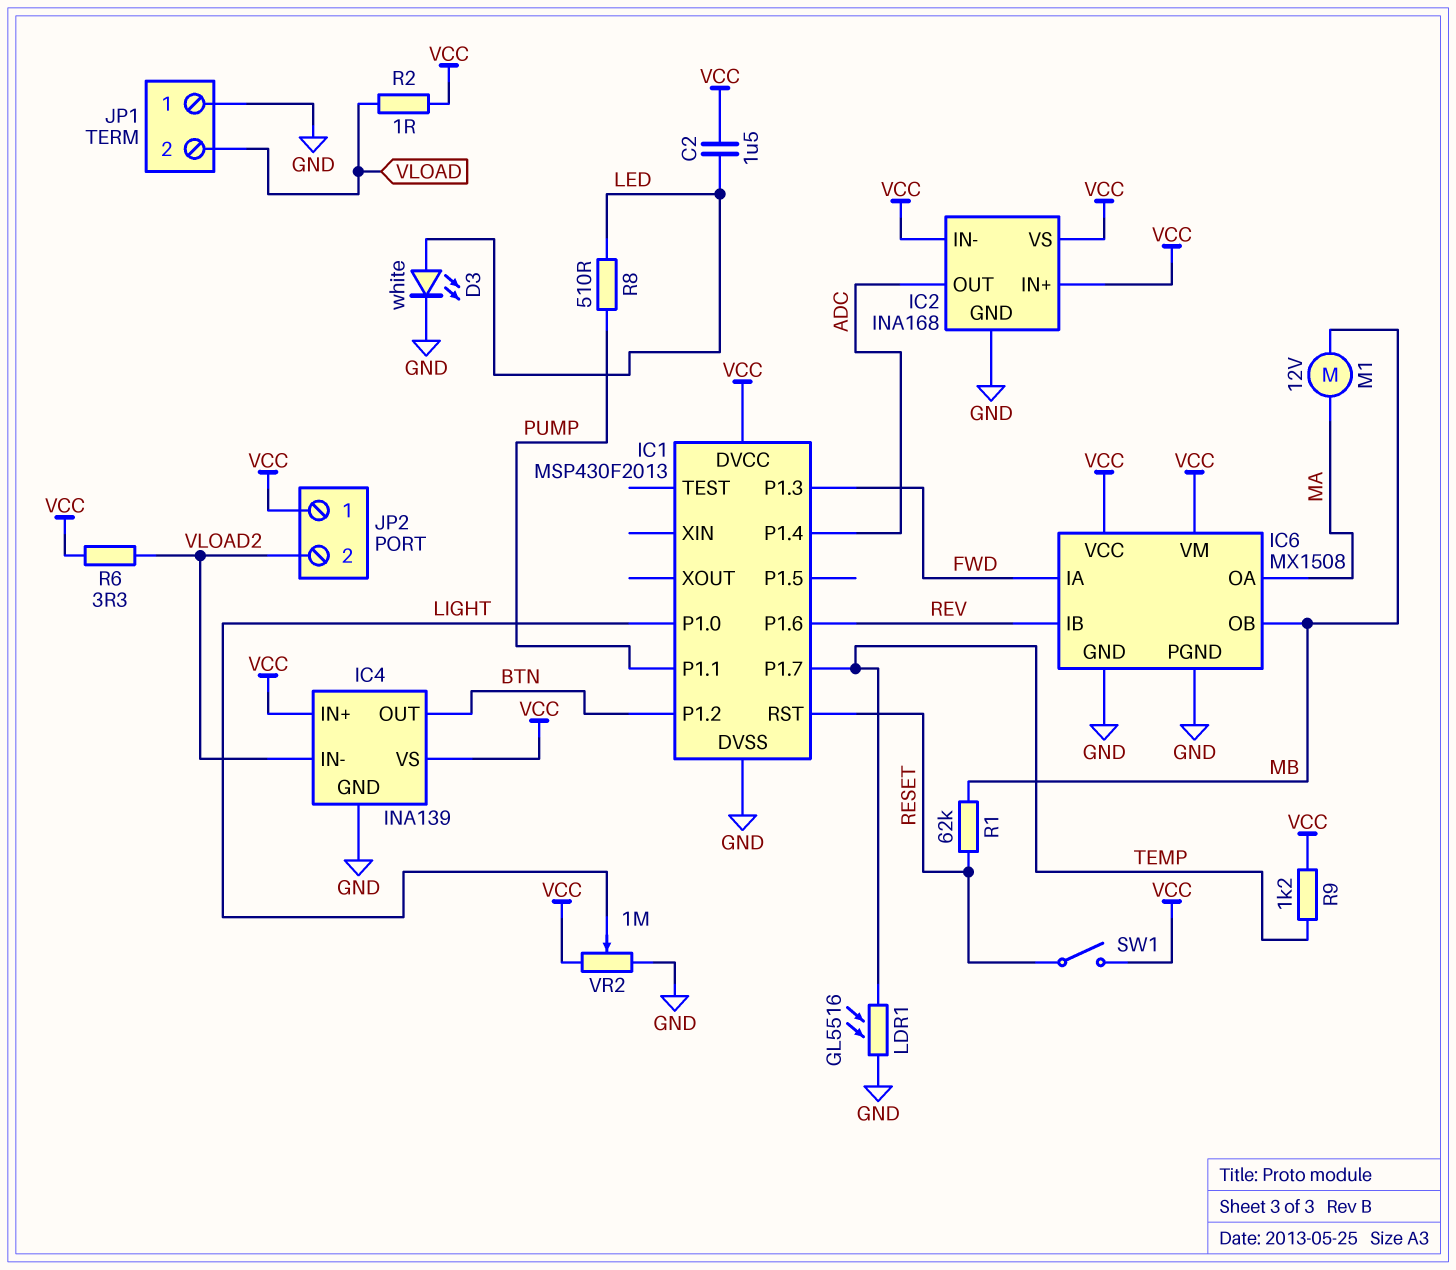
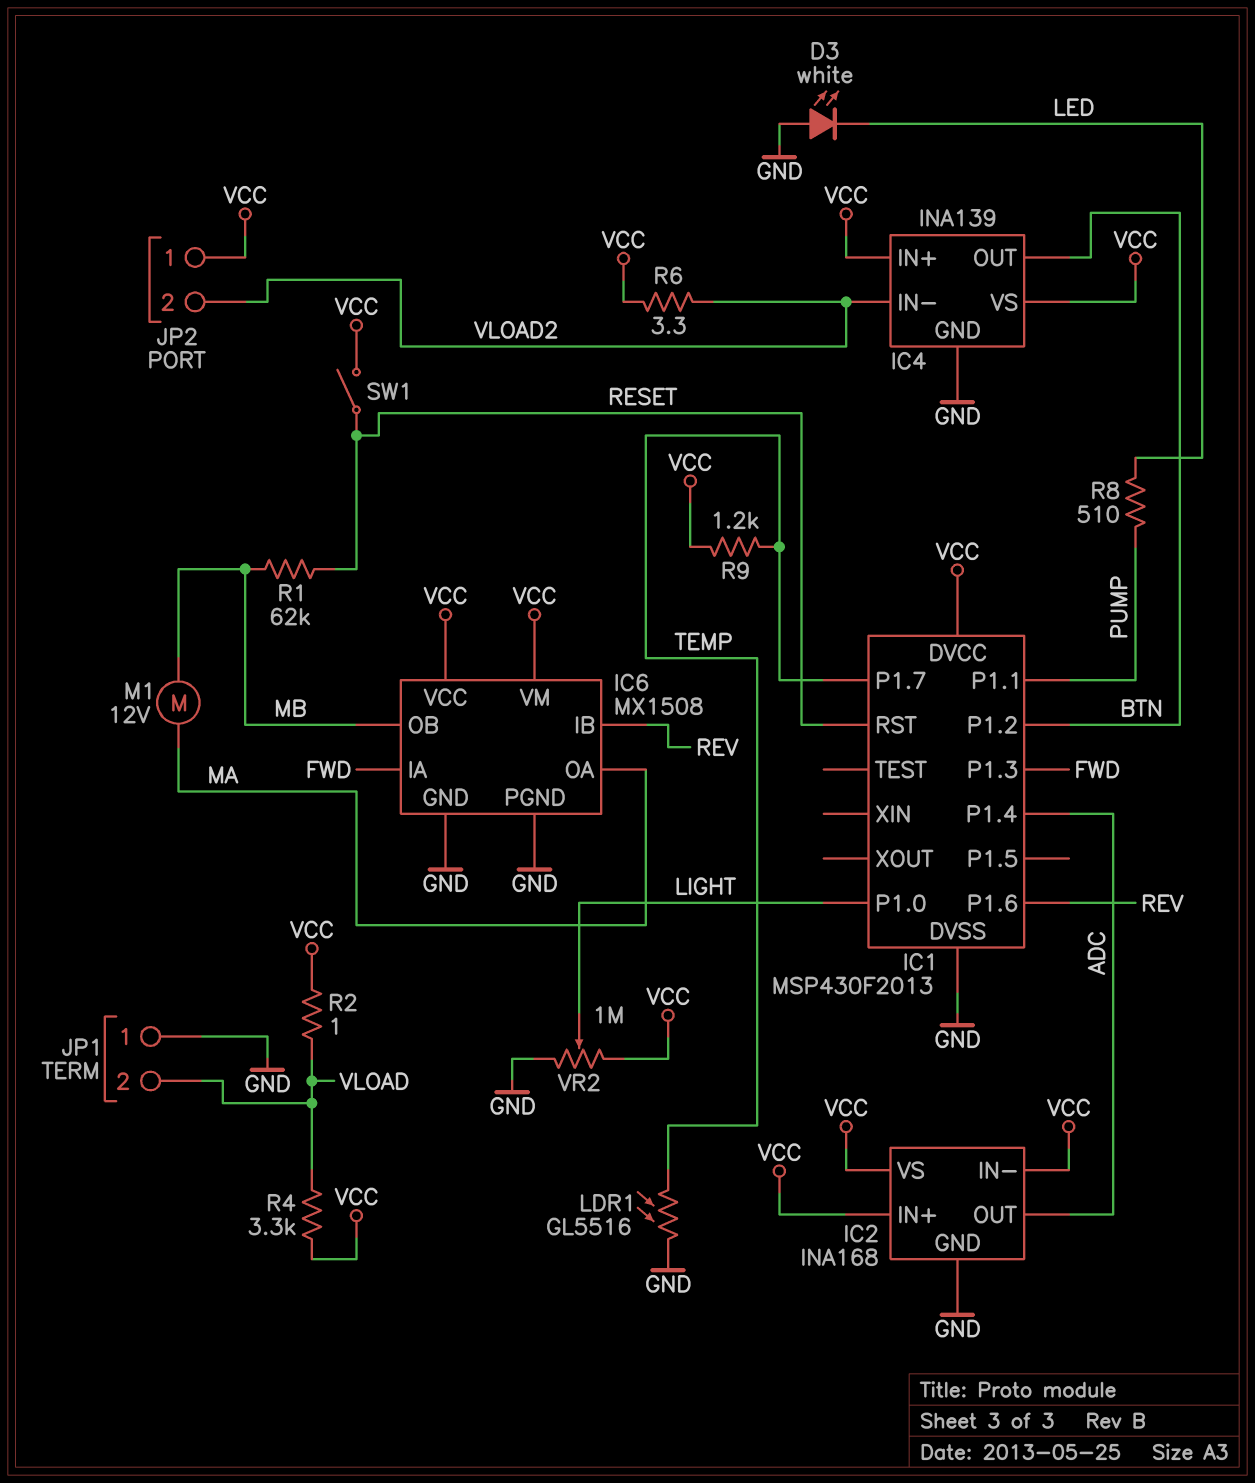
C2: 1.5uF (LED, VCC) -> none
D3: LED white (A LED, K GND) -> LED white (A GND, K LED)
R4: none -> 3.3k (VCC, VLOAD)

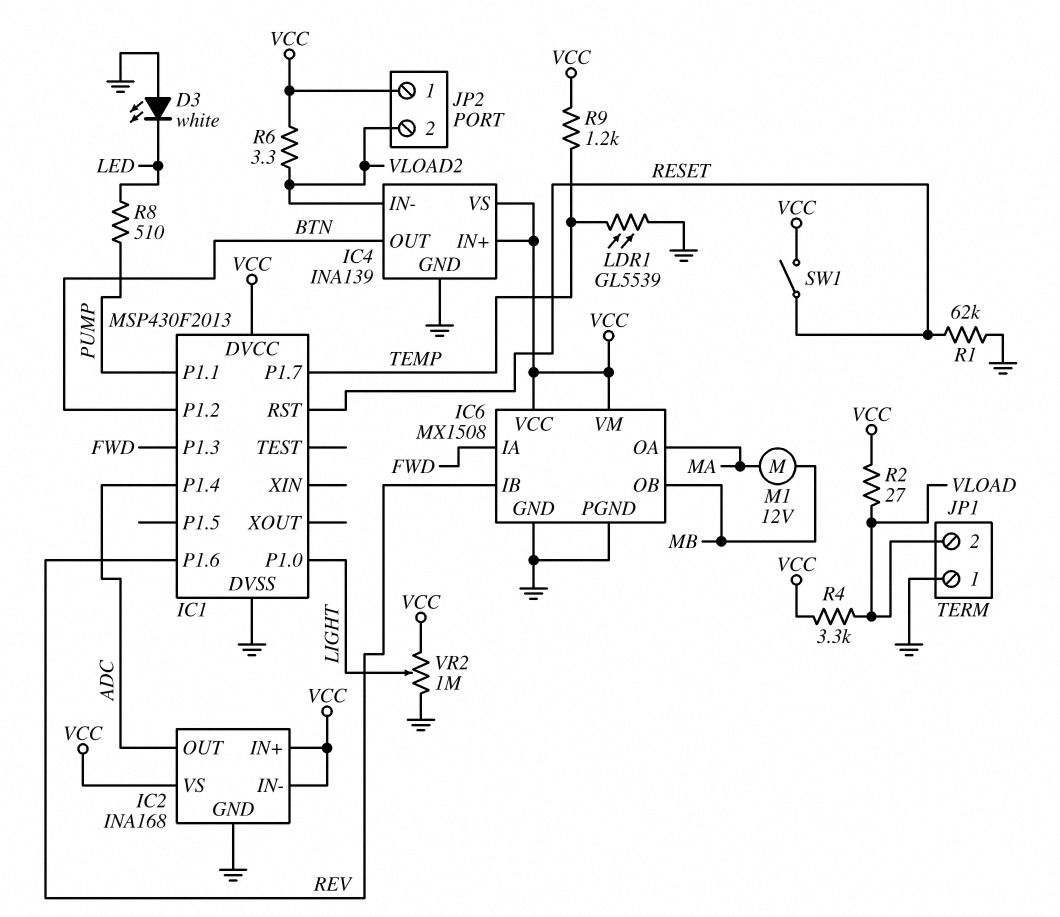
LDR1: GL5516 (GND, TEMP) -> GL5539 (GND, TEMP)
R1: 62k (MB, RESET) -> 62k (GND, RESET)
R2: 1 (VCC, VLOAD) -> 27 (VCC, VLOAD)

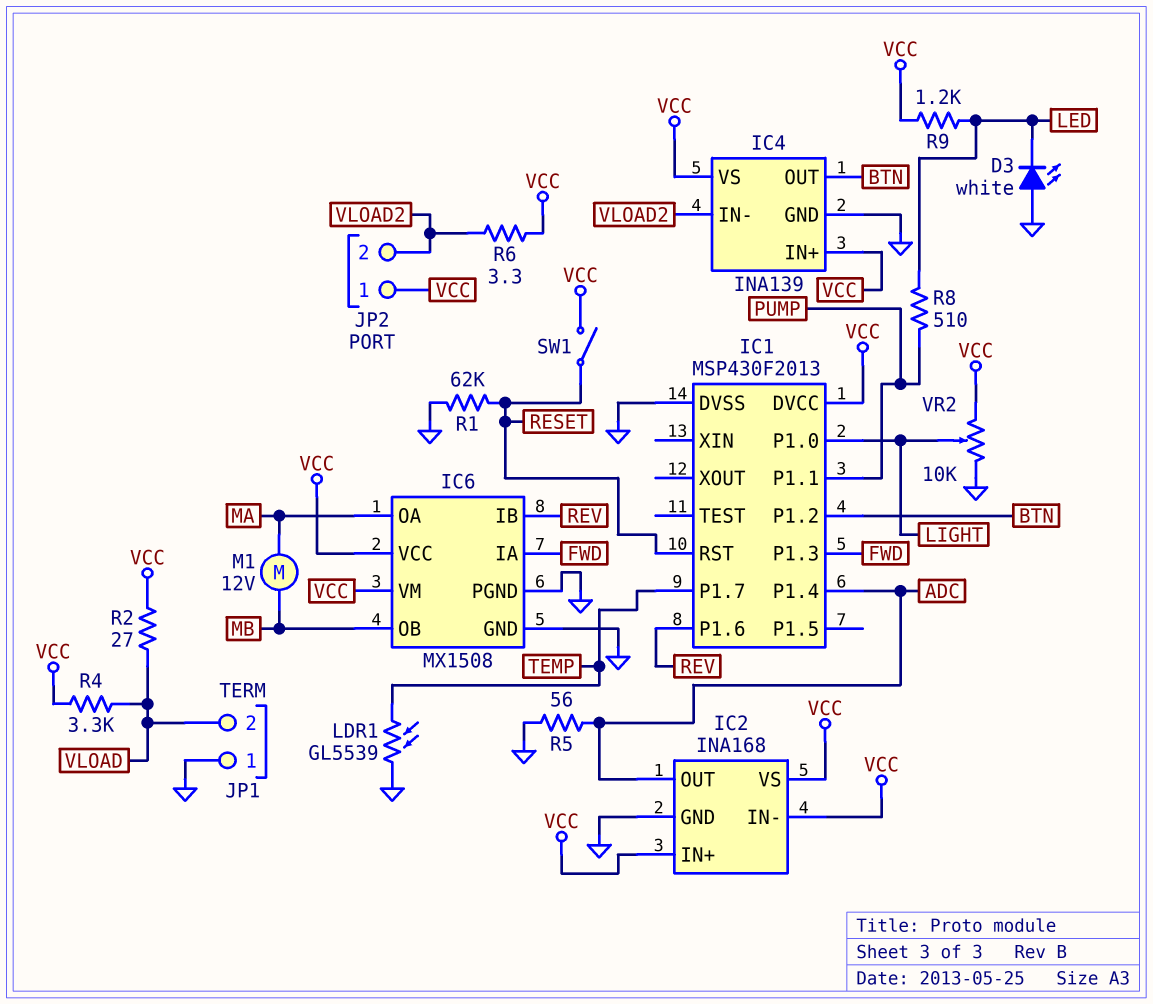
R5: none -> 56 (ADC, GND)
R9: 1.2k (TEMP, VCC) -> 1.2k (LED, VCC)
VR2: 1M (GND, VCC, wiper LIGHT) -> 10k (GND, VCC, wiper LIGHT)

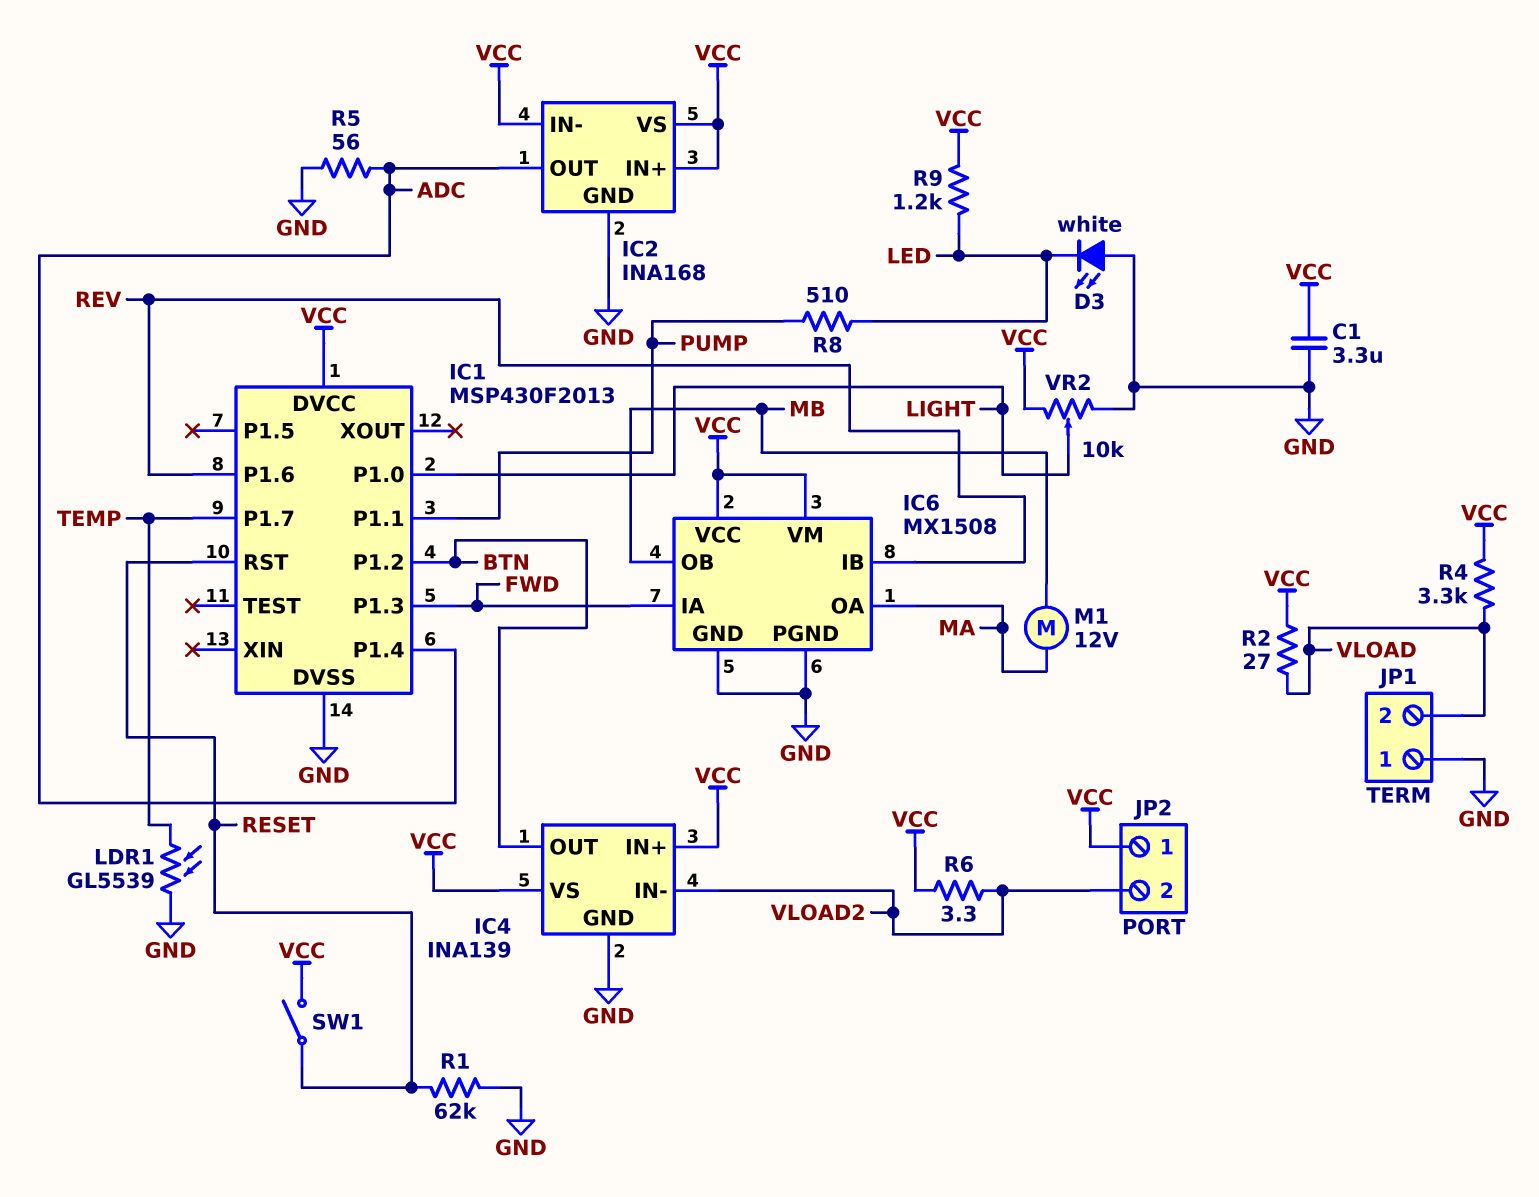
C1: none -> 3.3uF (GND, VCC)

